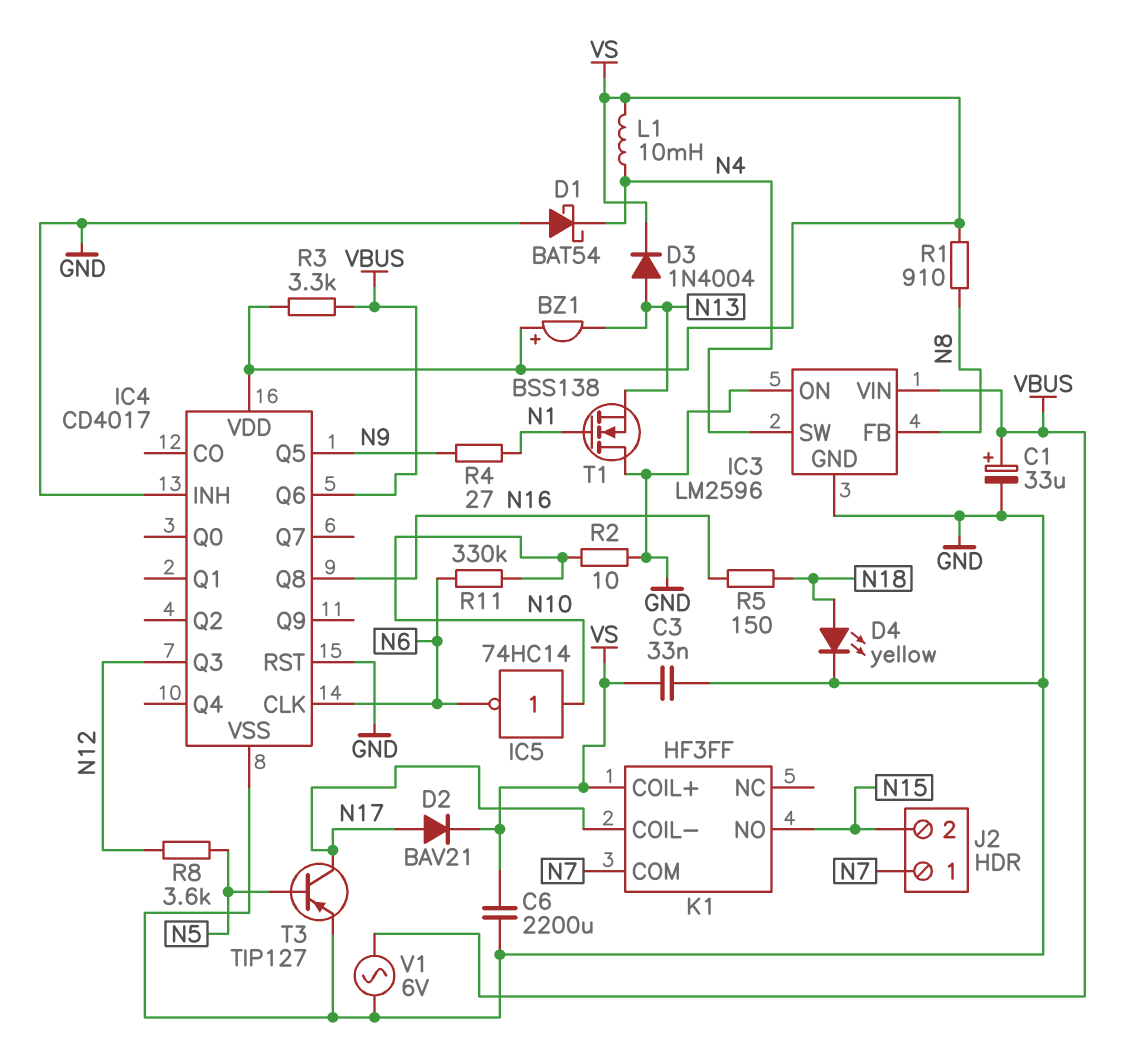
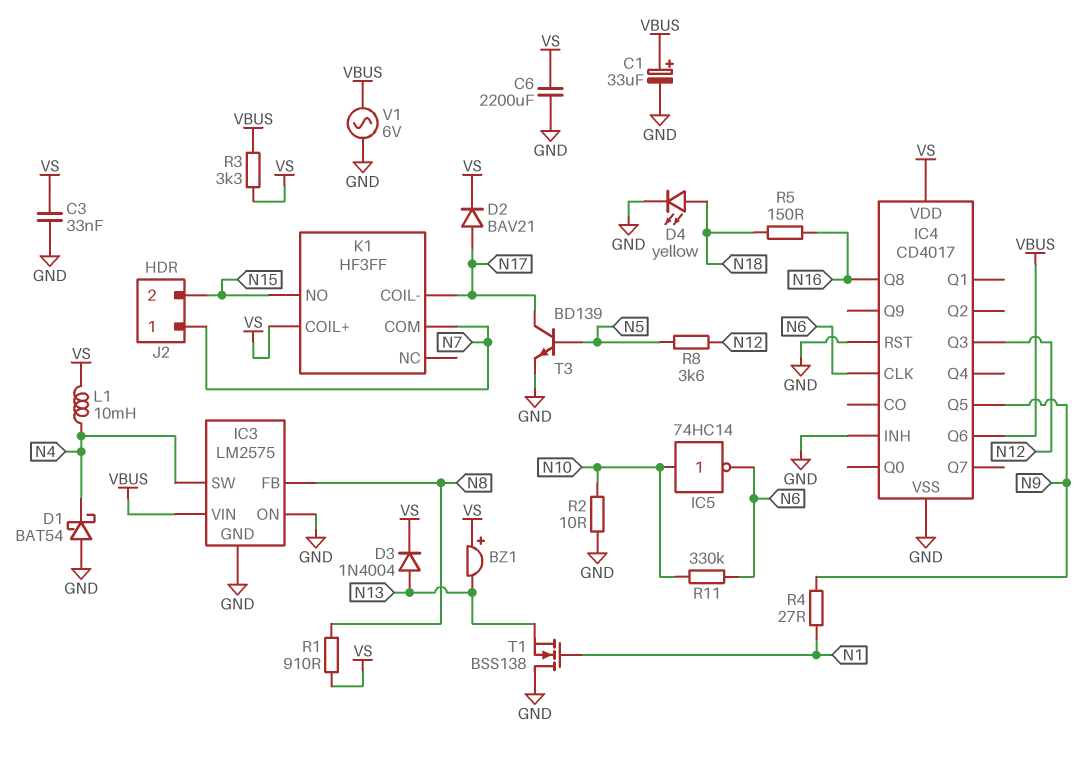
IC3: LM2596 -> LM2575
T3: PNP TIP127 (B N5, C N17, E GND) -> NPN BD139 (B N5, C N17, E GND)

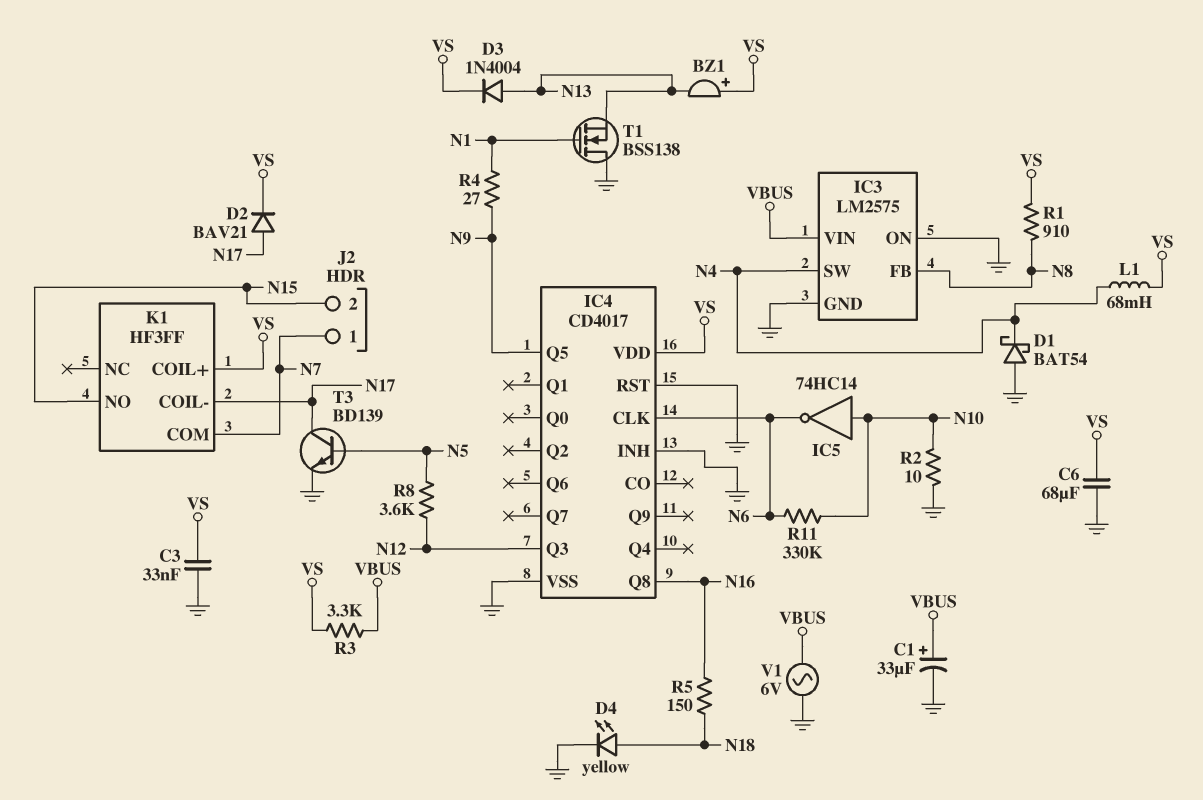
C6: 2200uF (GND, VS) -> 68uF (GND, VS)
IC4 pin Q6: VBUS -> none
L1: 10mH (N4, VS) -> 68mH (N4, VS)

